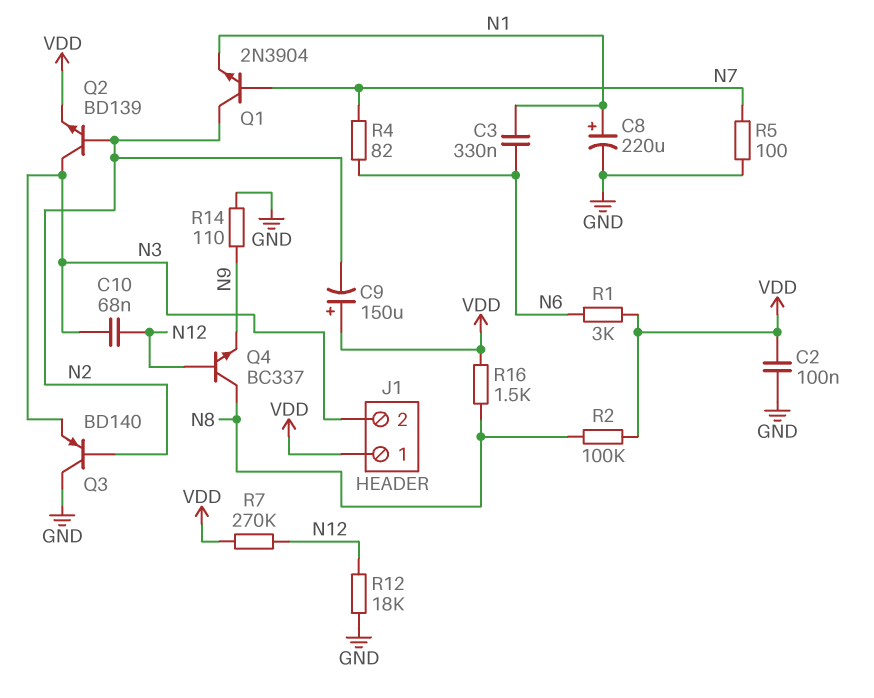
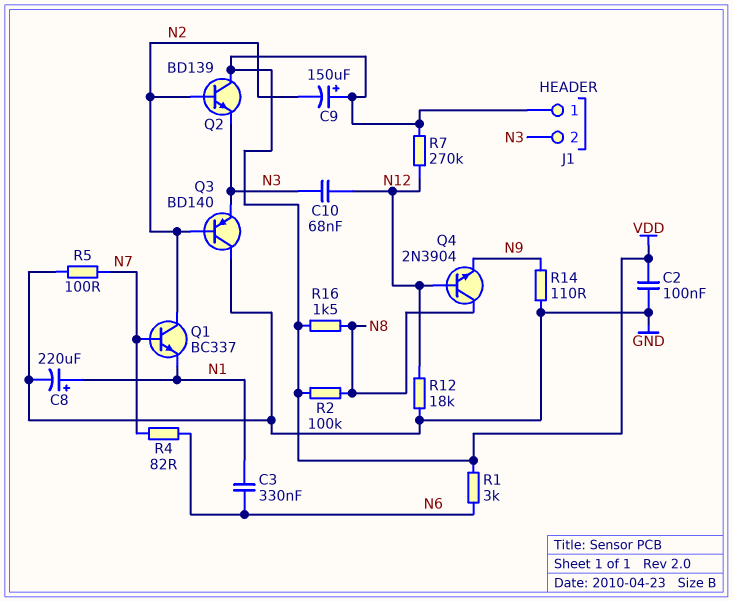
Q1: NPN 2N3904 (B N7, C N2, E N1) -> NPN BC337 (B N7, C N2, E N1)
Q2: NPN BD139 (B N2, C N3, E VDD) -> NPN BD139 (B N2, C VDD, E N3)
Q4: NPN BC337 (B N12, C N8, E N9) -> NPN 2N3904 (B N12, C N8, E N9)

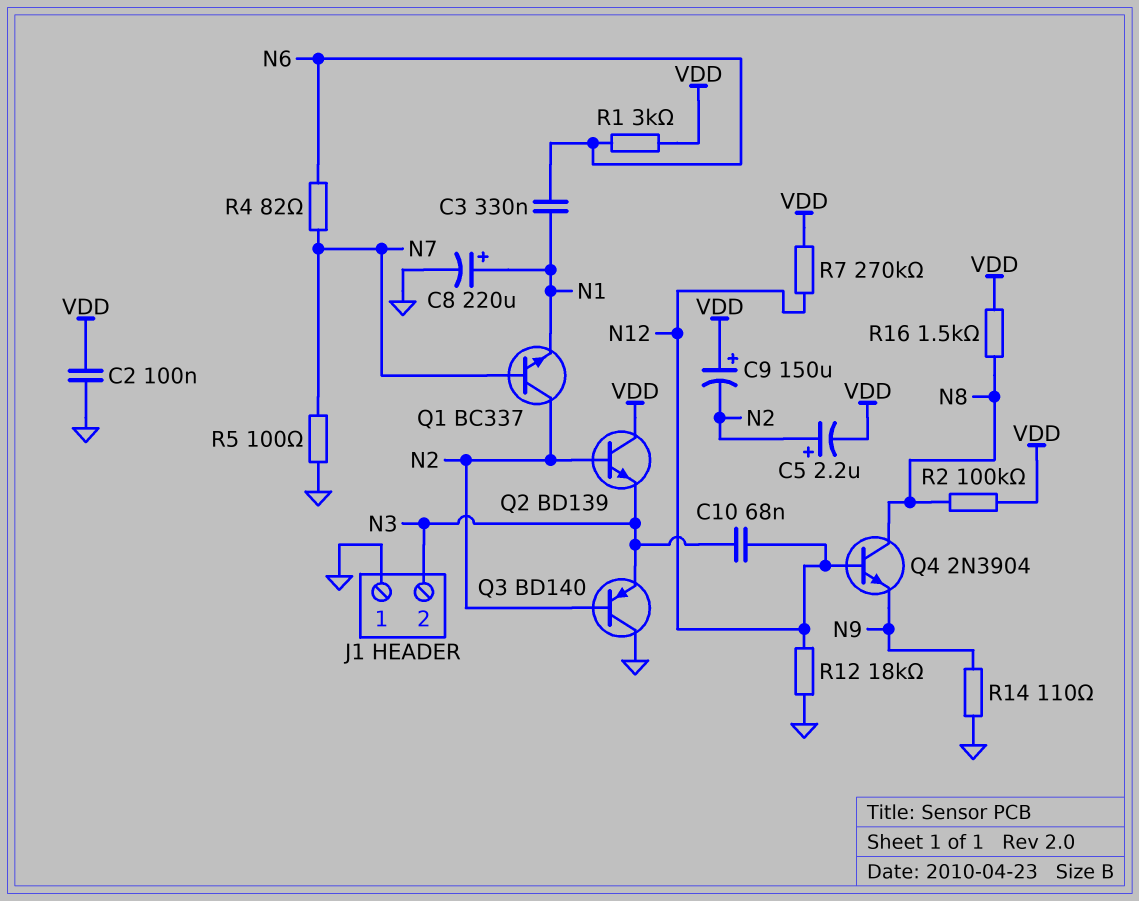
C5: none -> 2.2uF (plus N2, minus VDD)
J1 pin 1: VDD -> GND

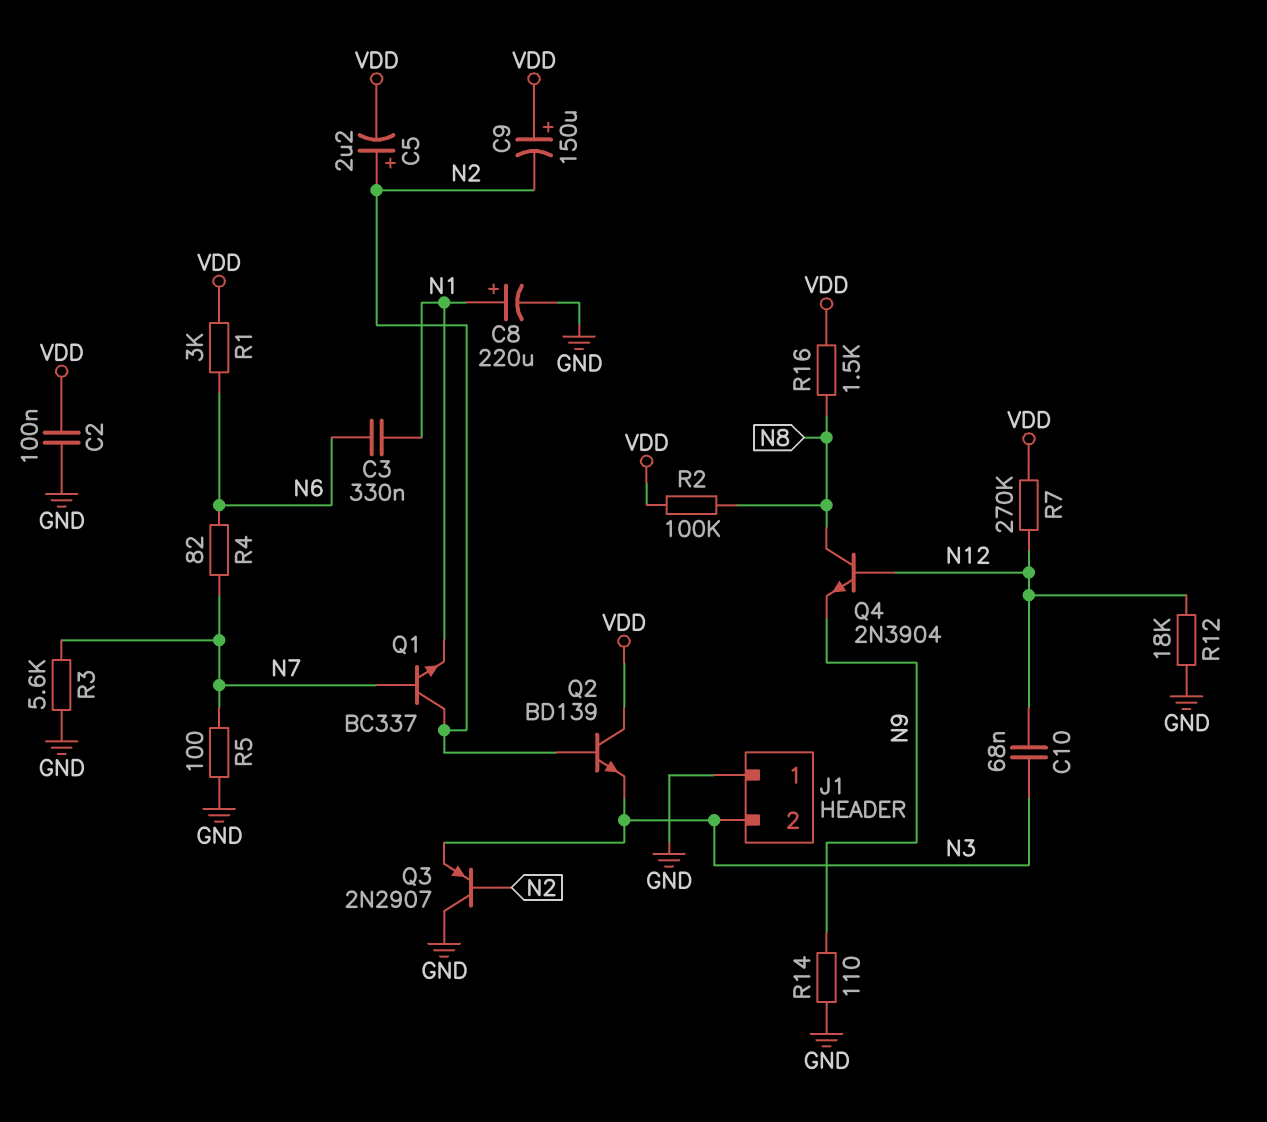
Q3: PNP BD140 (B N2, C GND, E N3) -> PNP 2N2907 (B N2, C GND, E N3)
R3: none -> 5.6k (GND, N7)

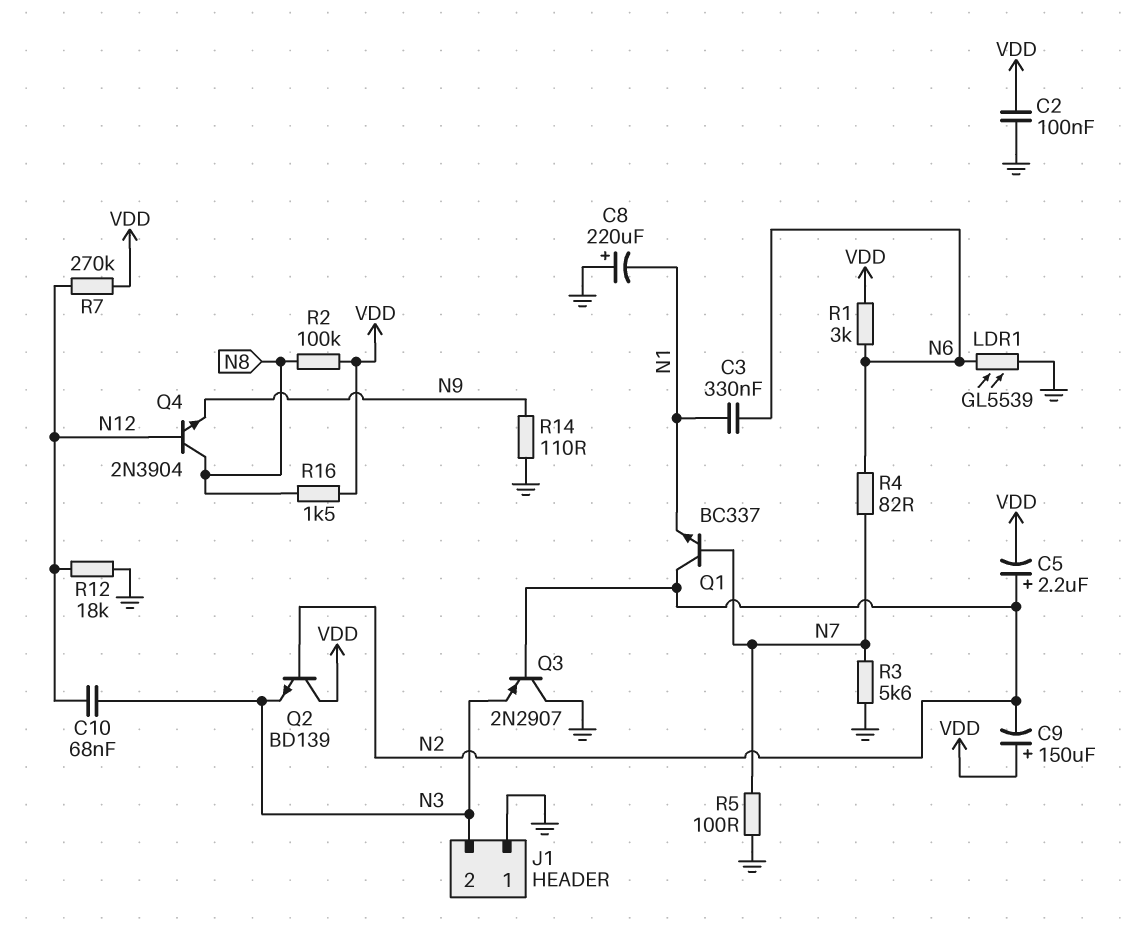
C8: 220uF (plus N1, minus GND) -> 220uF (plus GND, minus N1)
LDR1: none -> GL5539 (GND, N6)

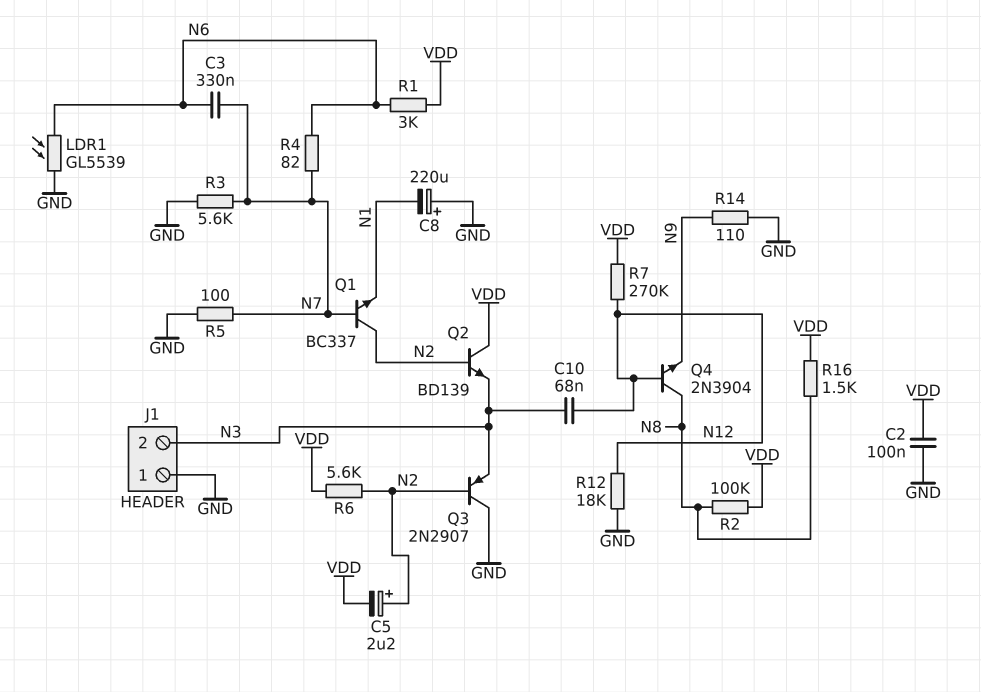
C3: 330nF (N1, N6) -> 330nF (N6, N7)
C9: 150uF (plus VDD, minus N2) -> none
R6: none -> 5.6k (N2, VDD)

